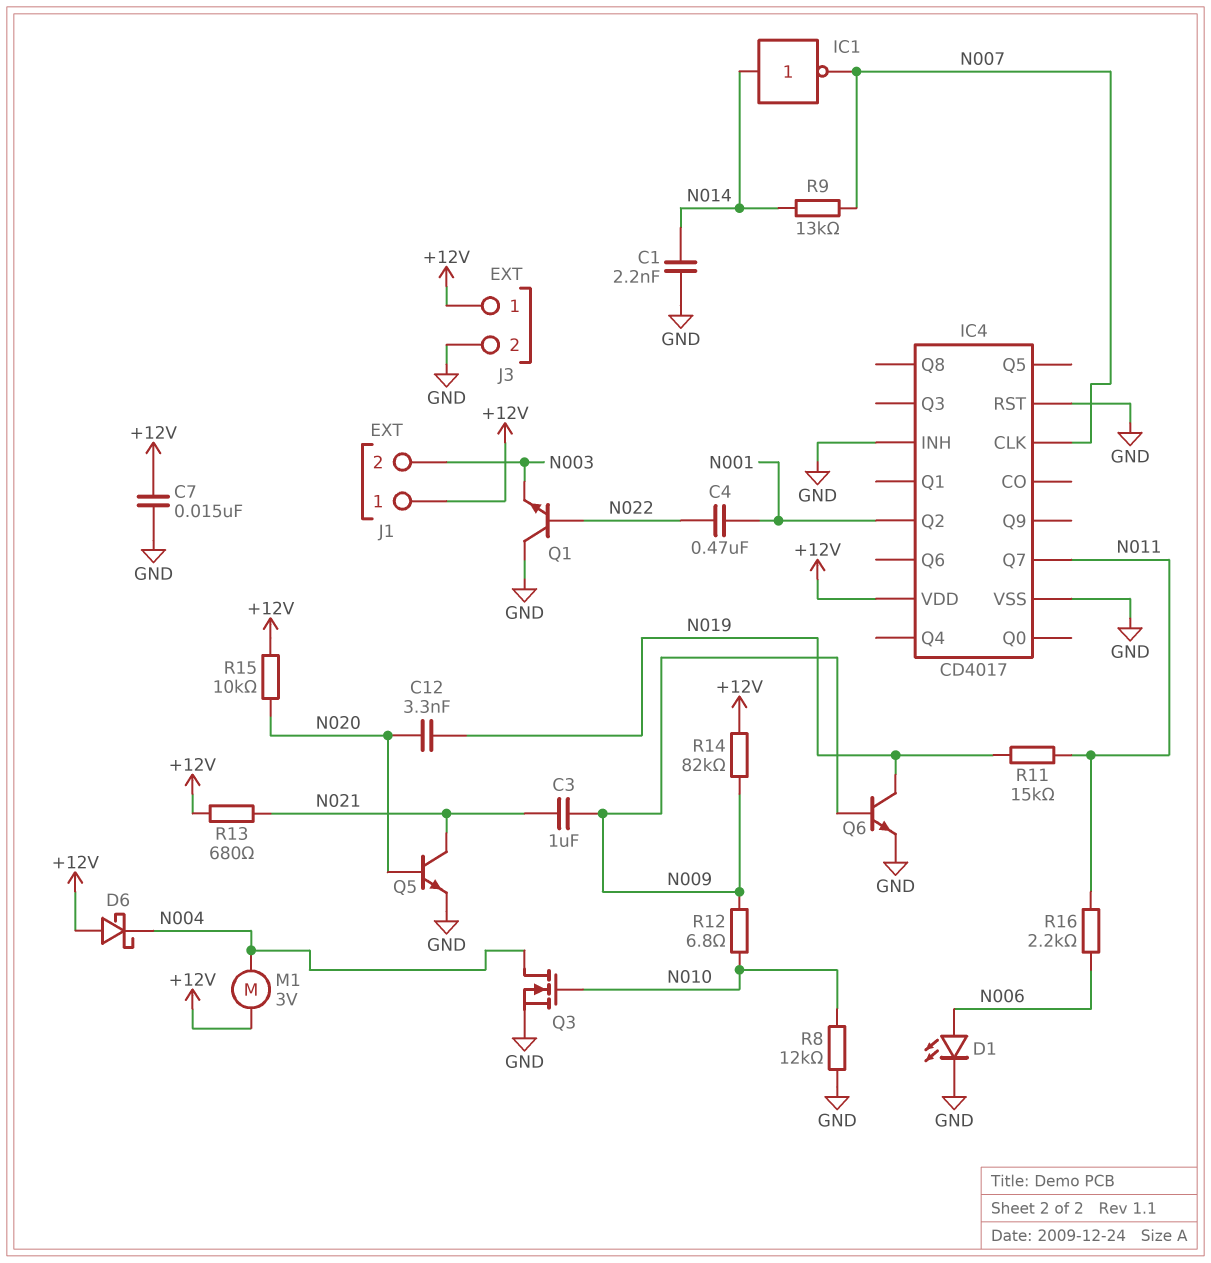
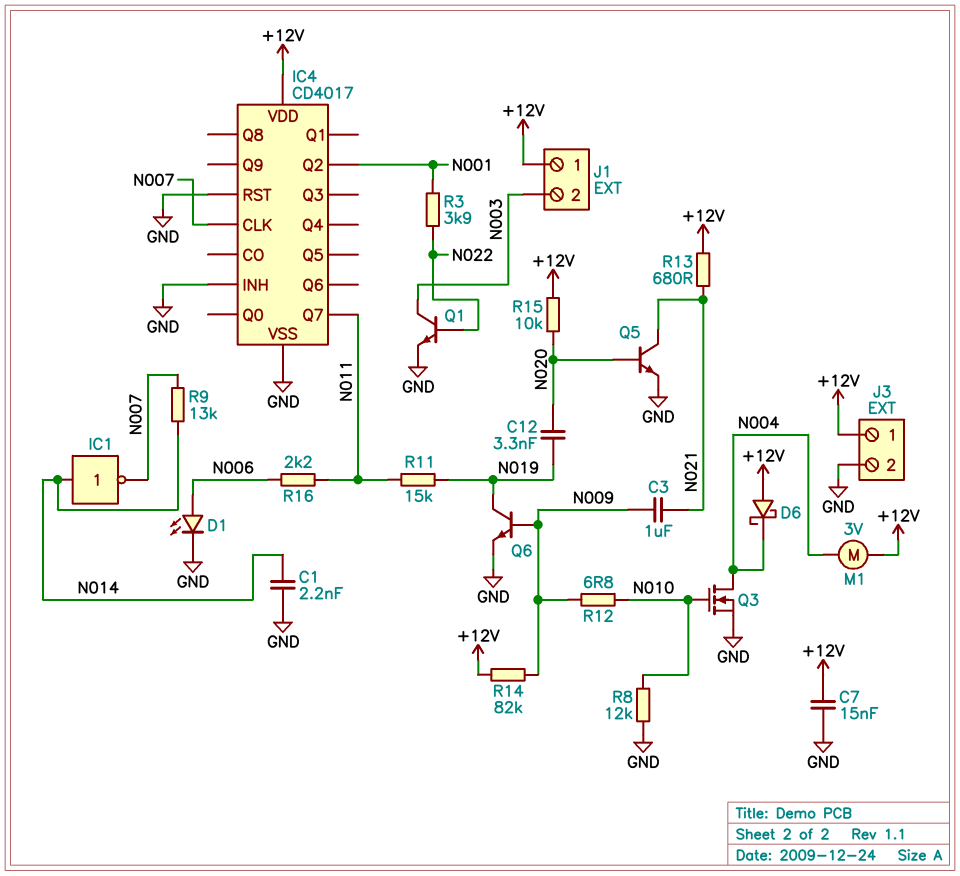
C4: 470nF (N001, N022) -> none
Q1: NPN (B N022, C GND, E N003) -> NPN (B N022, C N003, E GND)
R3: none -> 3.9k (N001, N022)

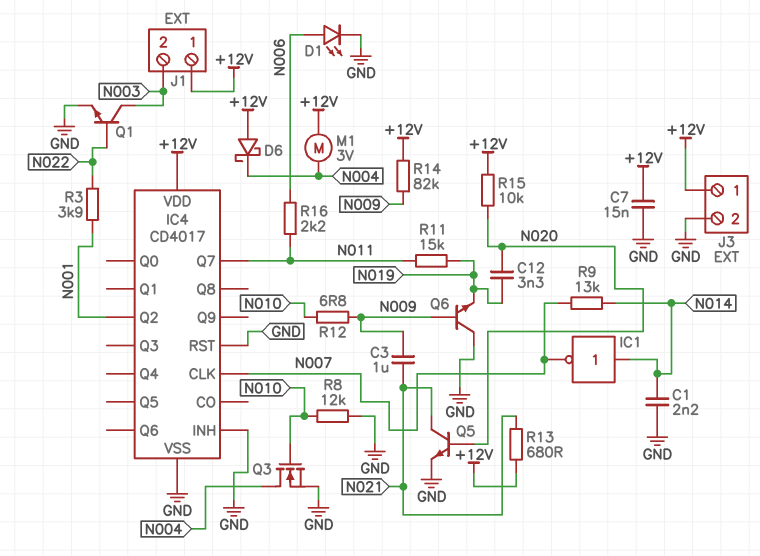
Q6: NPN (B N009, C N019, E GND) -> NPN (B N009, C GND, E N019)

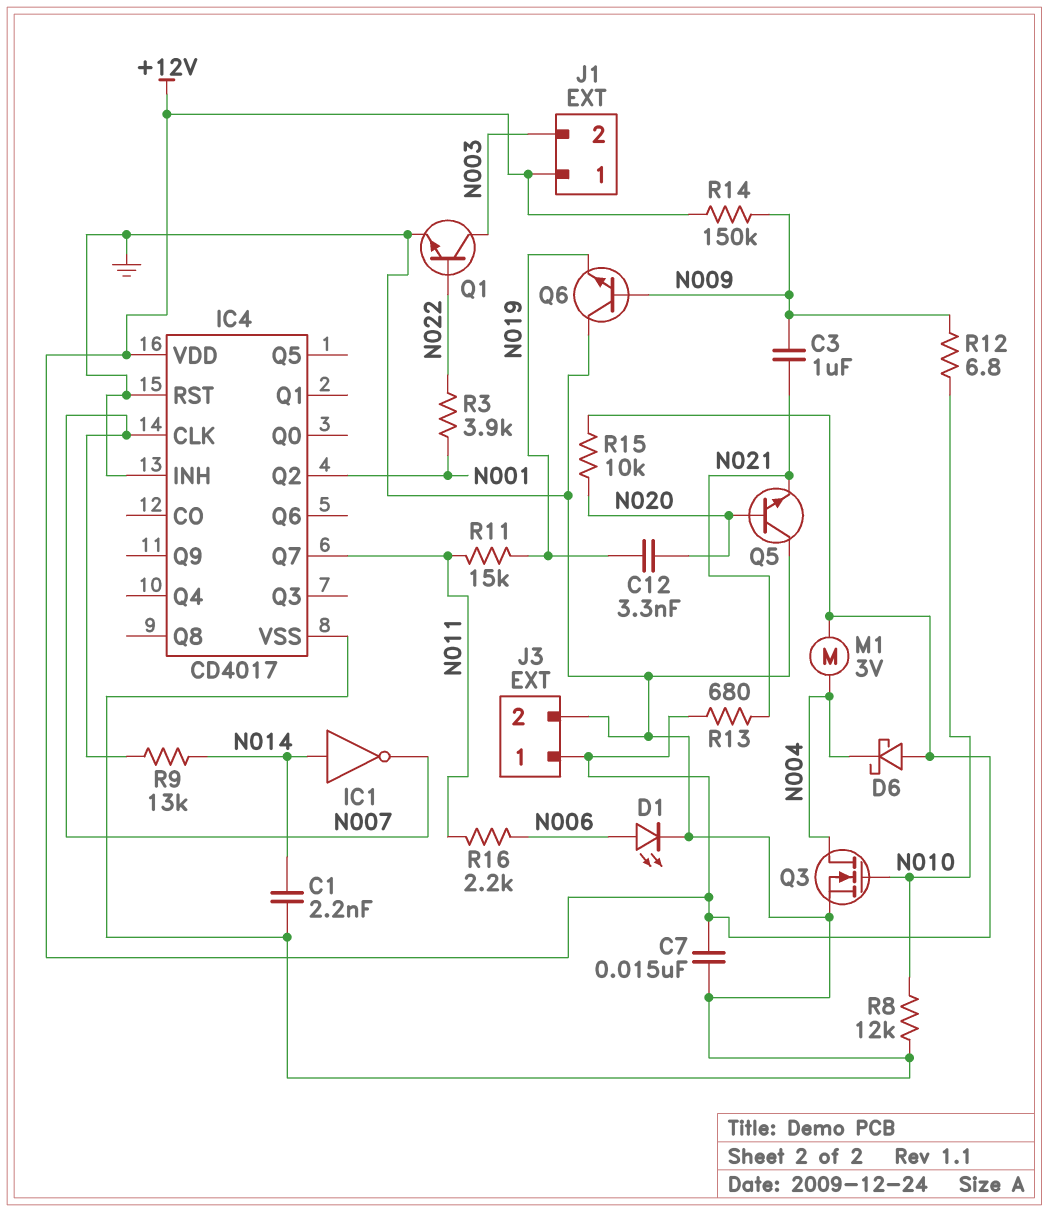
Q5: NPN (B N020, C N021, E GND) -> NPN (B N020, C GND, E N021)
R14: 82k (+12V, N009) -> 150k (+12V, N009)

